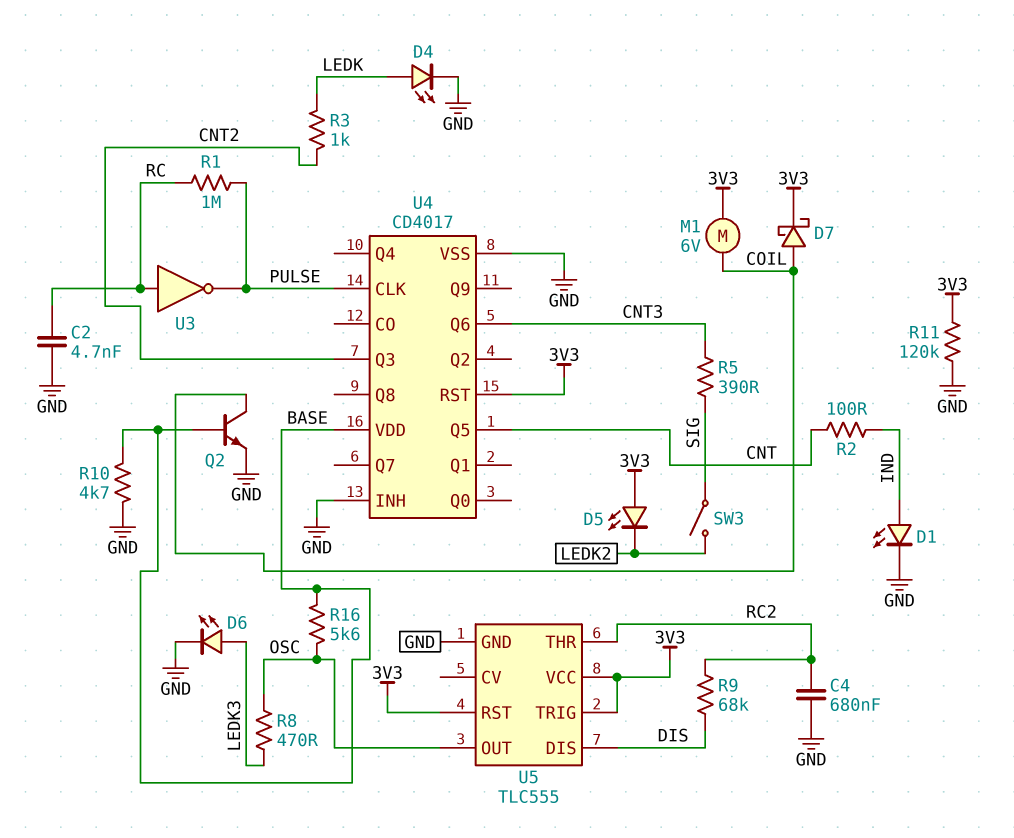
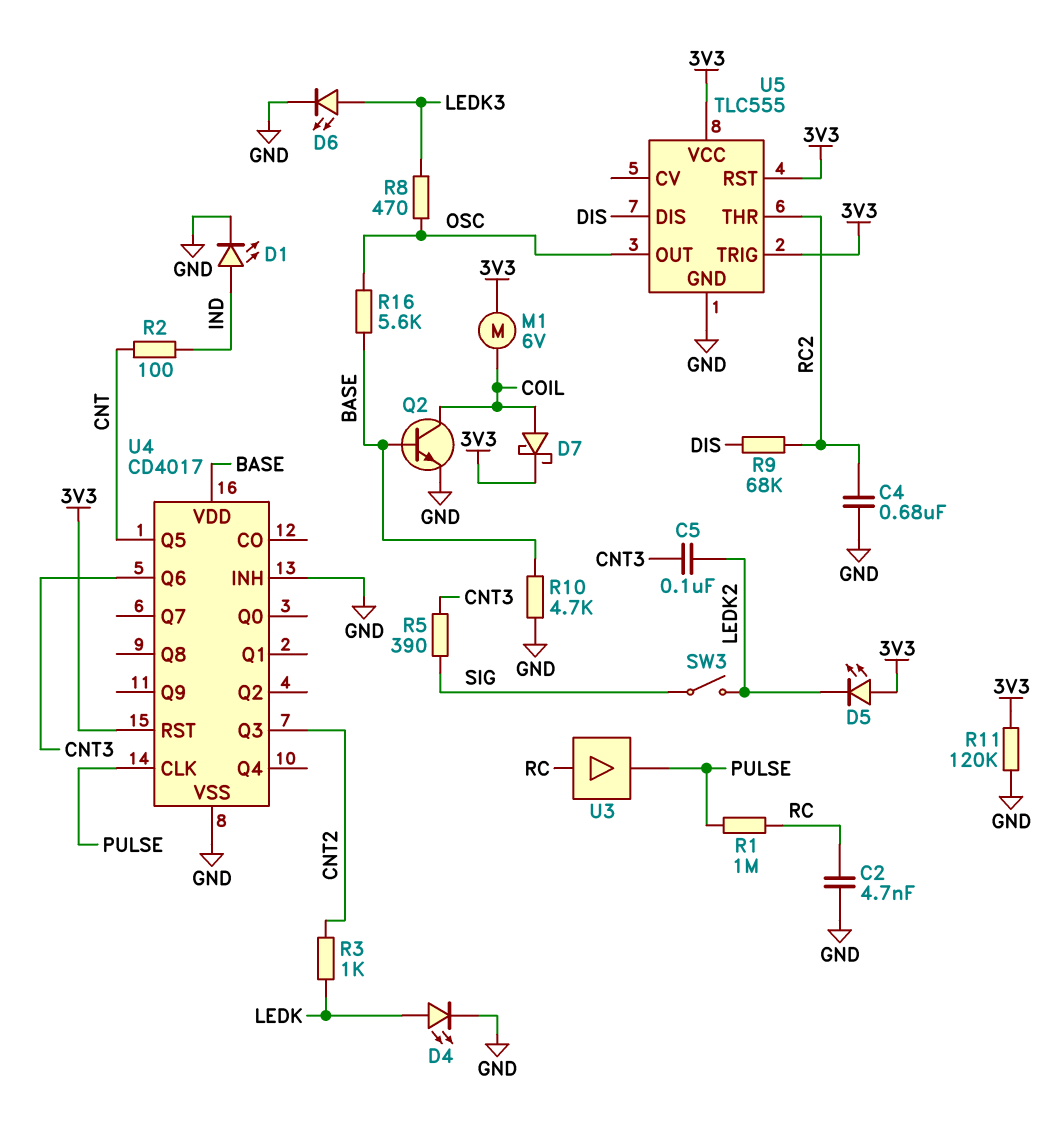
C5: none -> 100nF (CNT3, LEDK2)
U3: NOT (in RC, out PULSE) -> buffer (in RC, out PULSE)

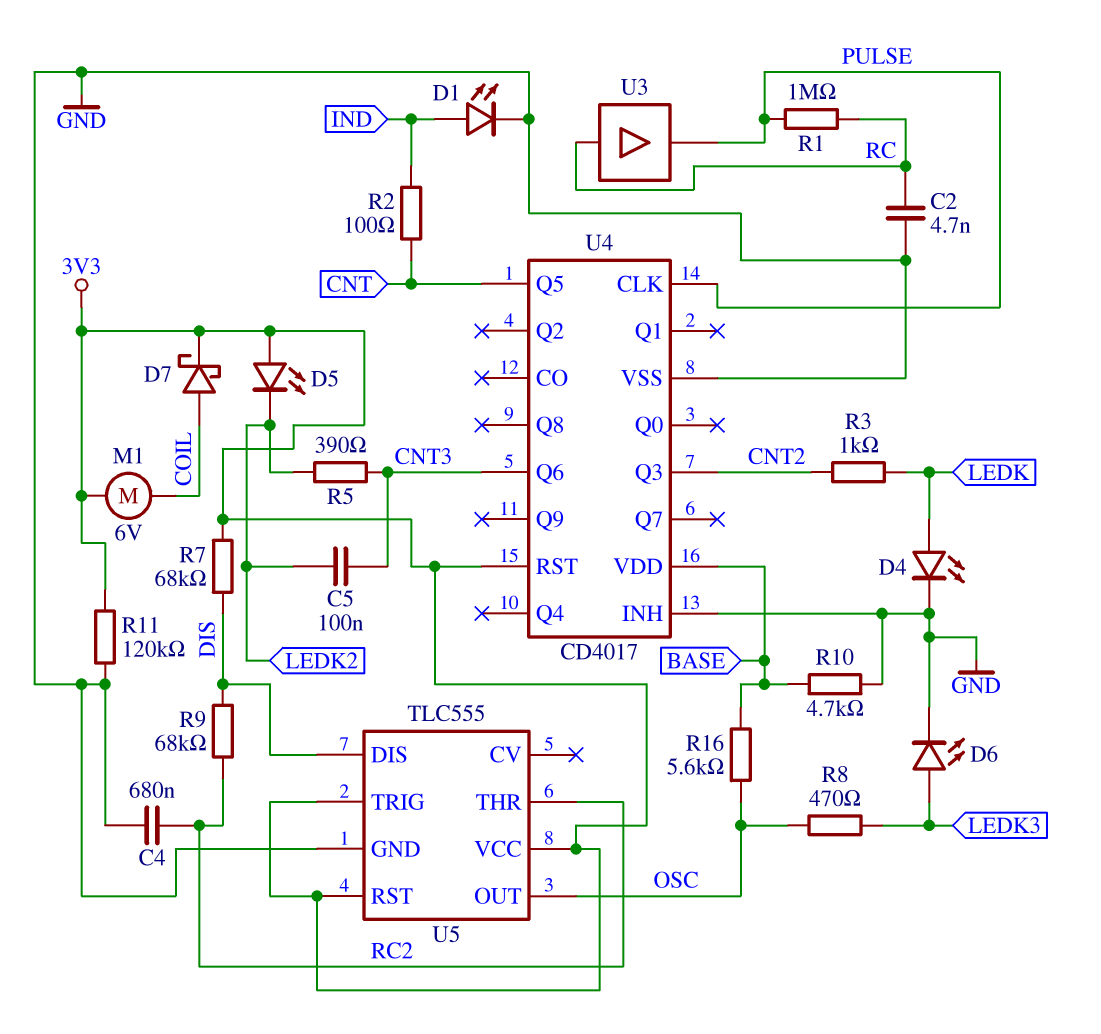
Q2: NPN (B BASE, C COIL, E GND) -> none
R5: 390 (CNT3, SIG) -> 390 (CNT3, LEDK2)
R7: none -> 68k (3V3, DIS)
SW3: switch (LEDK2, SIG) -> none

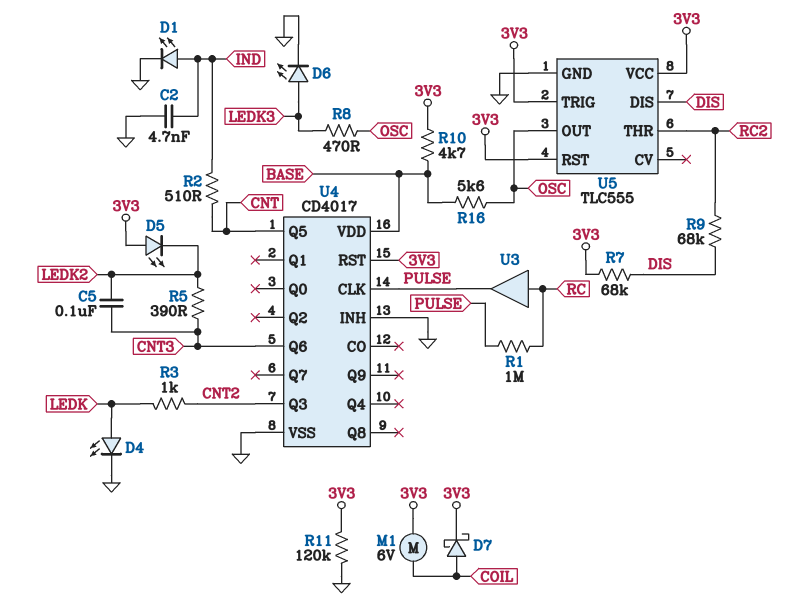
C2: 4.7nF (GND, RC) -> 4.7nF (GND, IND)
C4: 680nF (GND, RC2) -> none
R2: 100 (CNT, IND) -> 510 (CNT, IND)
R10: 4.7k (BASE, GND) -> 4.7k (3V3, BASE)

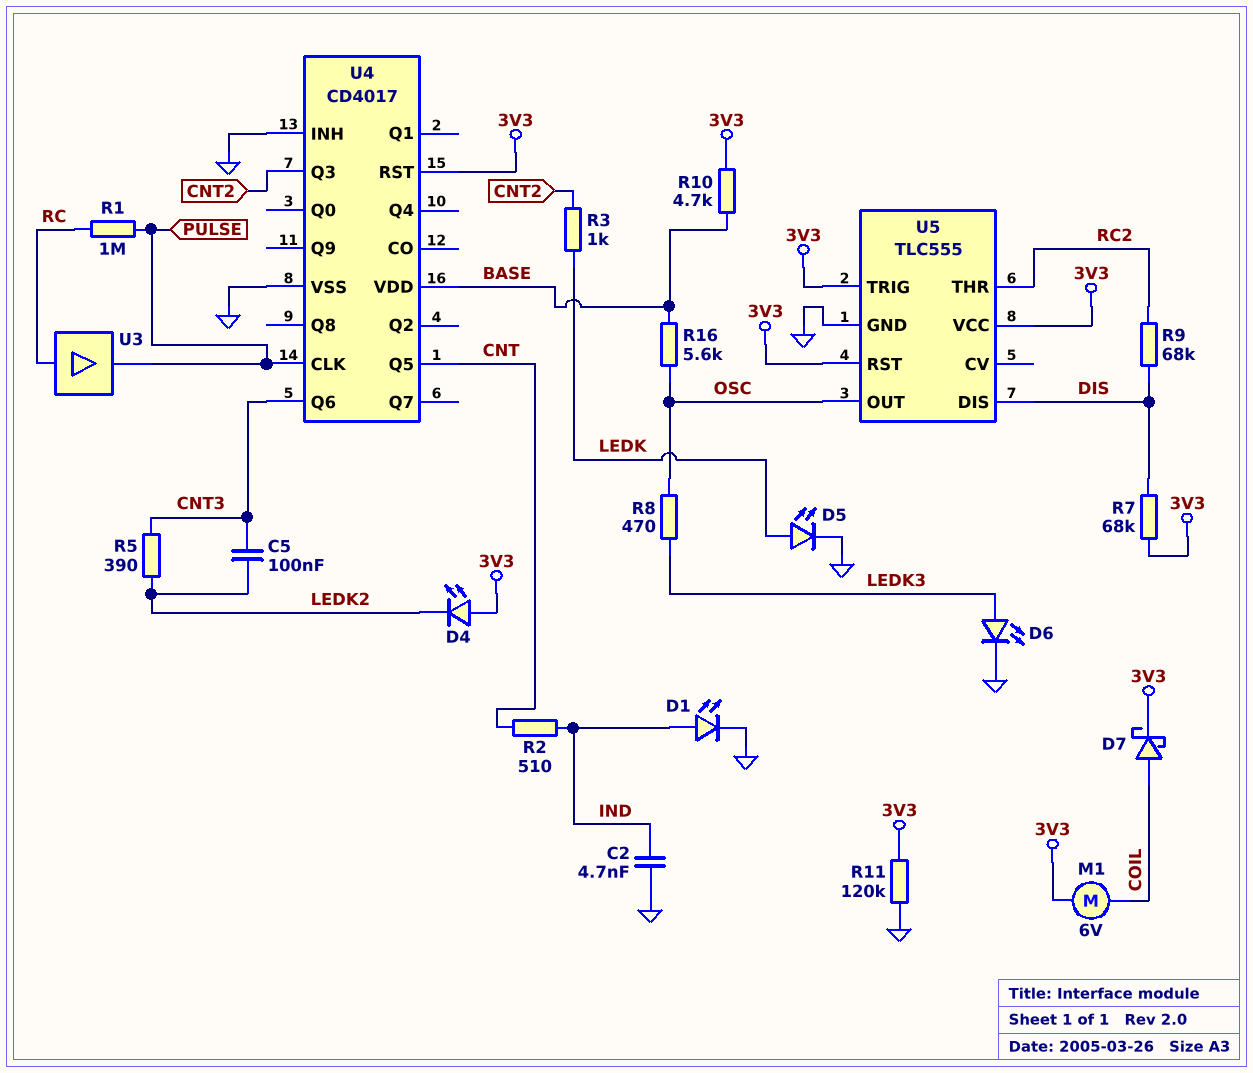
D4: LED (A LEDK, K GND) -> LED (A 3V3, K LEDK2)
D5: LED (A 3V3, K LEDK2) -> LED (A LEDK, K GND)

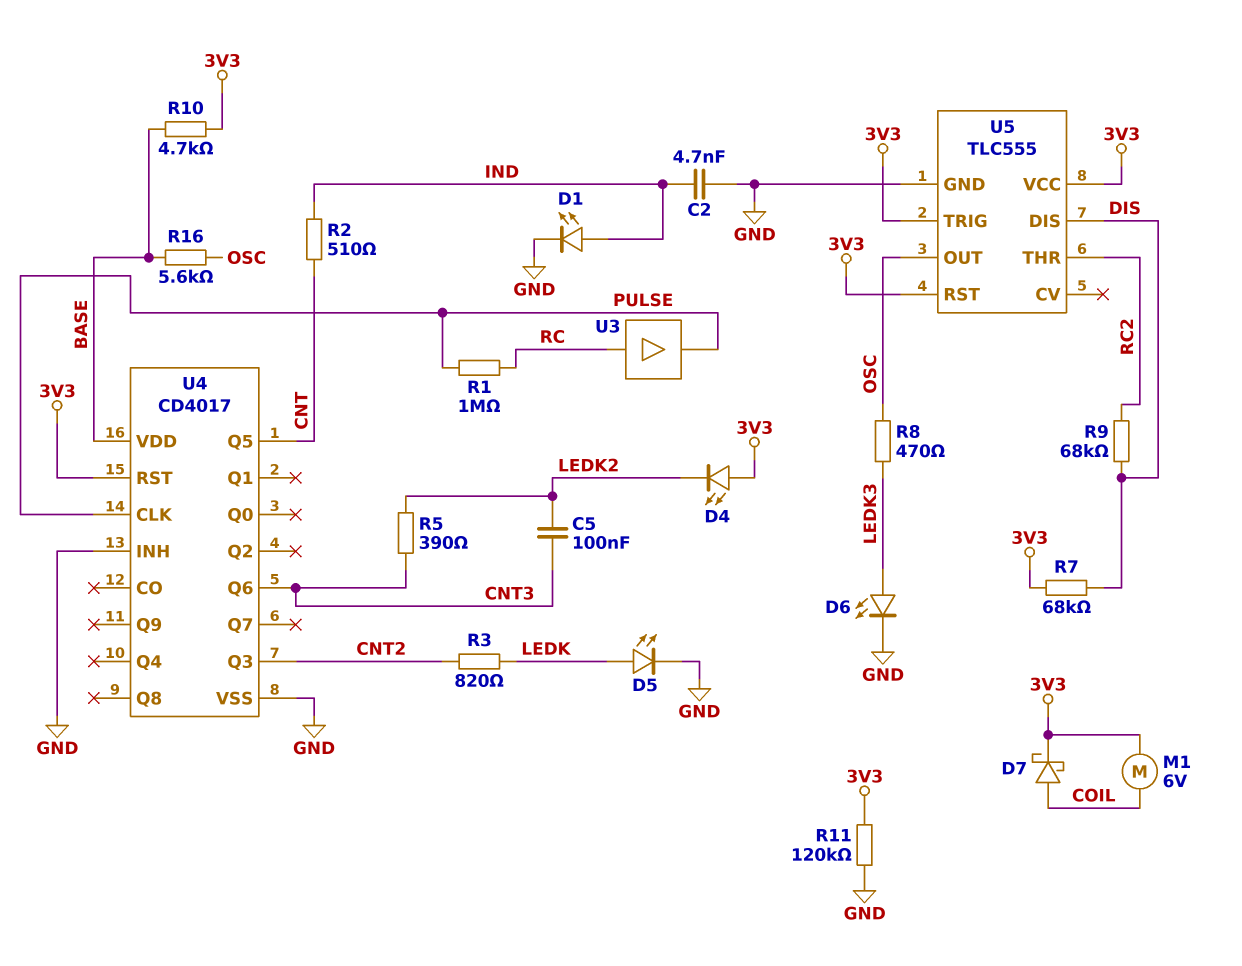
R3: 1k (CNT2, LEDK) -> 820 (CNT2, LEDK)

